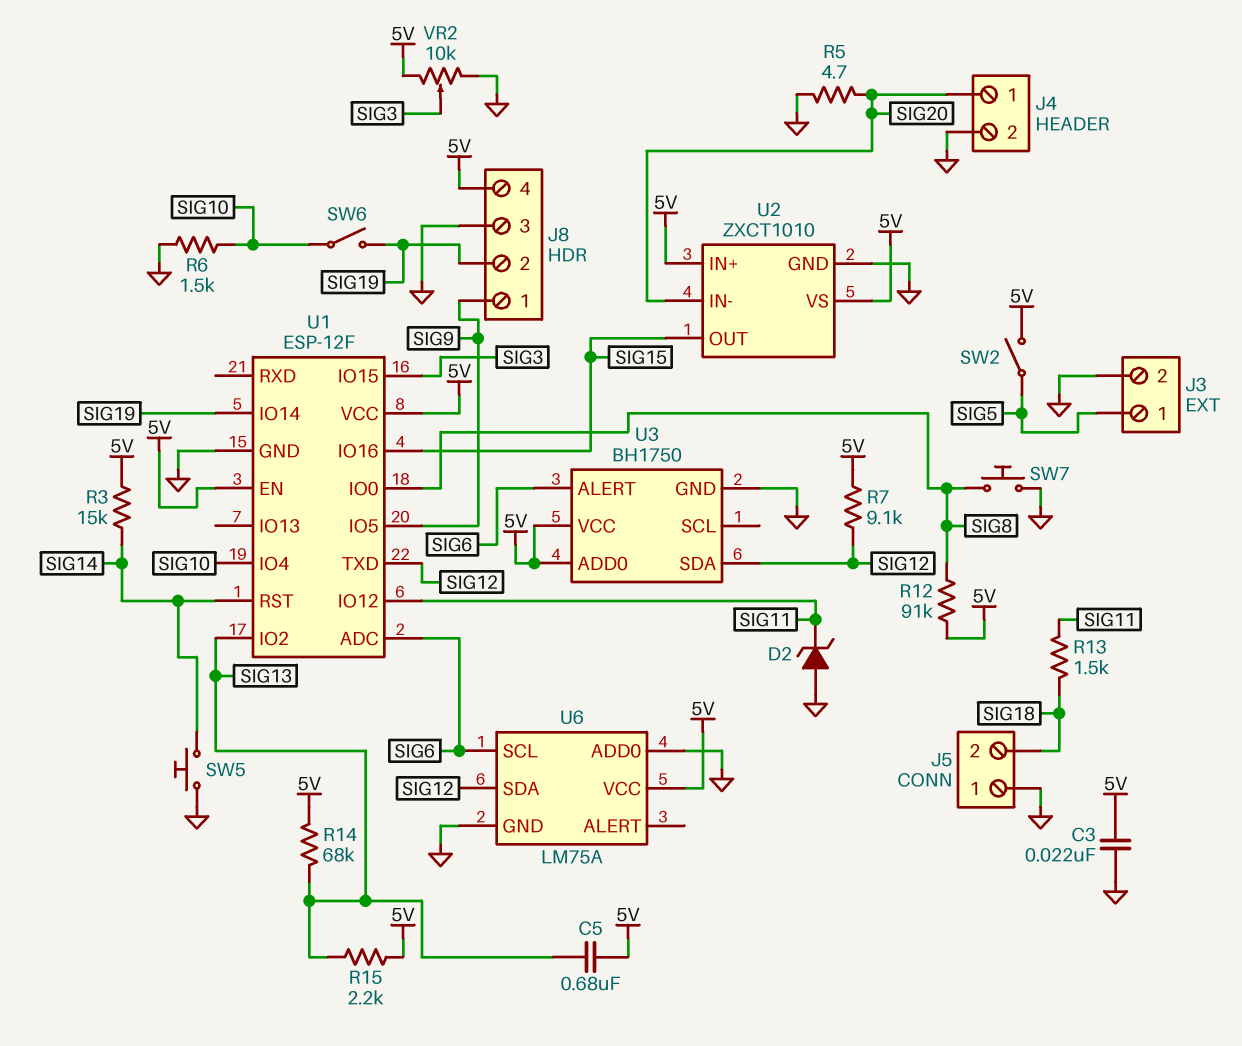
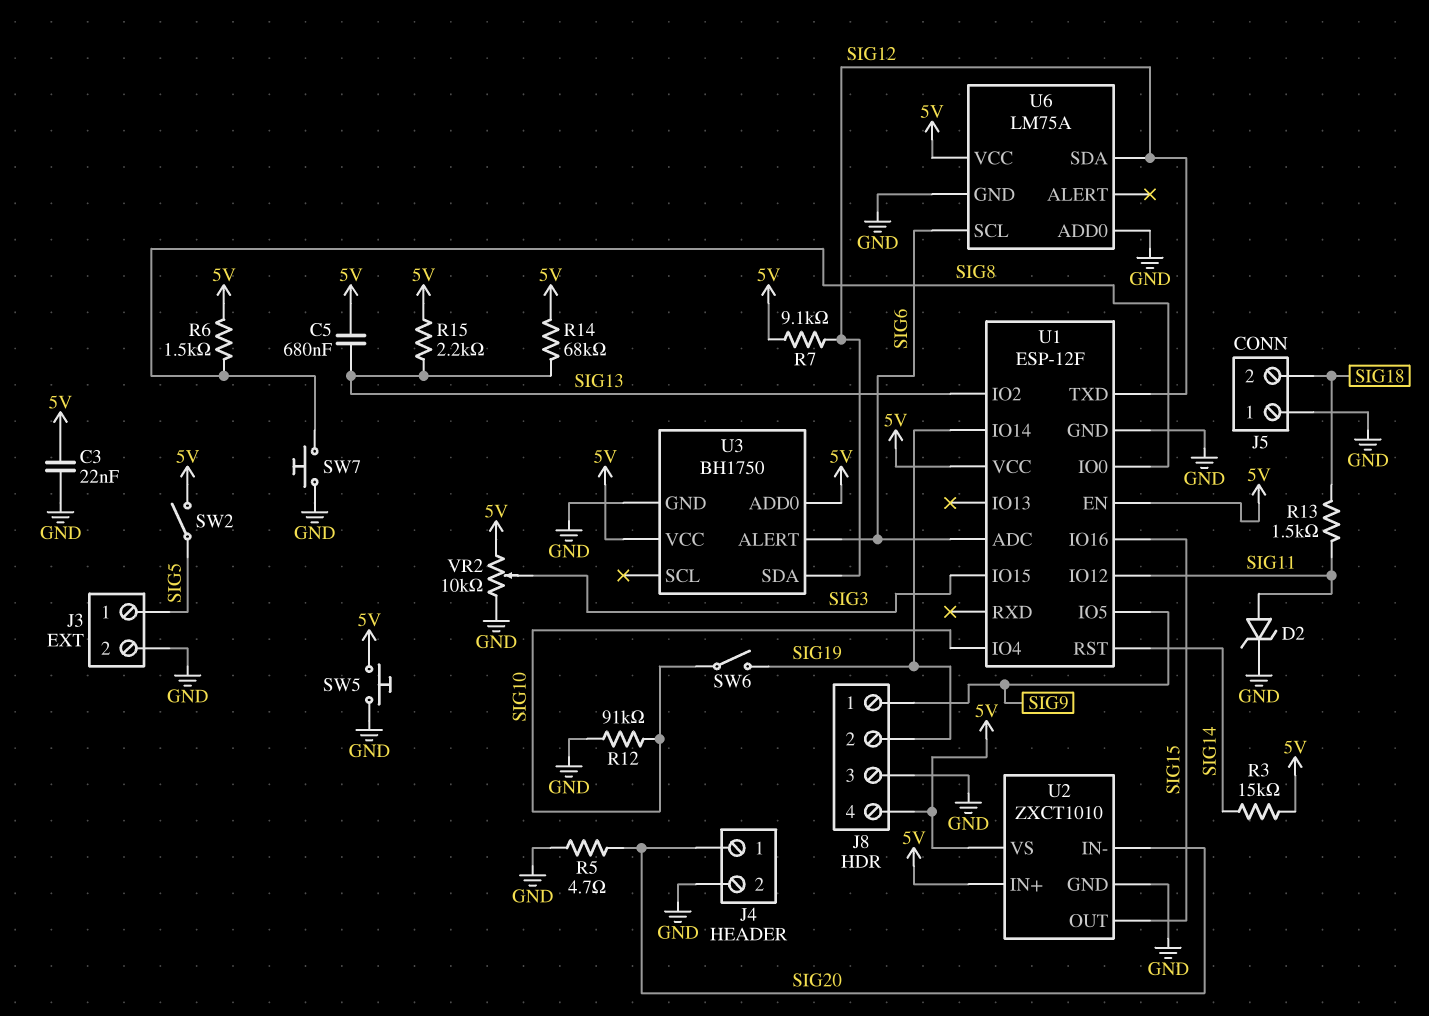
D2: zener (A GND, K SIG11) -> zener (A SIG11, K GND)
R6: 1.5k (GND, SIG10) -> 1.5k (5V, SIG8)
R12: 91k (5V, SIG8) -> 91k (GND, SIG10)
SW5: button (GND, SIG14) -> button (5V, GND)

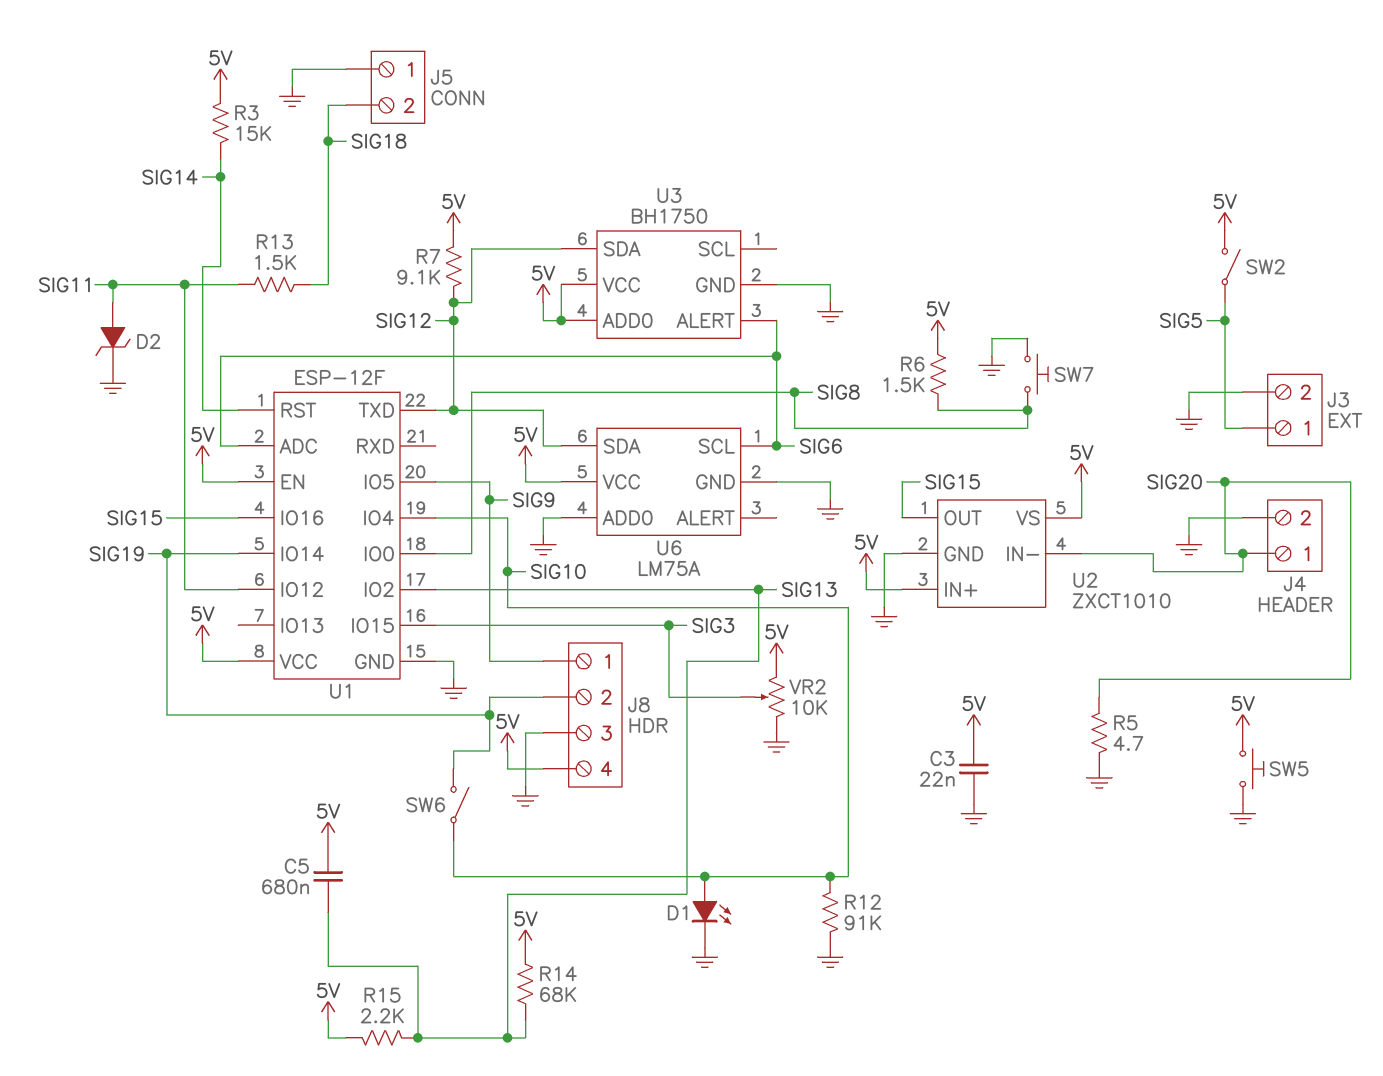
D1: none -> LED (A SIG10, K GND)

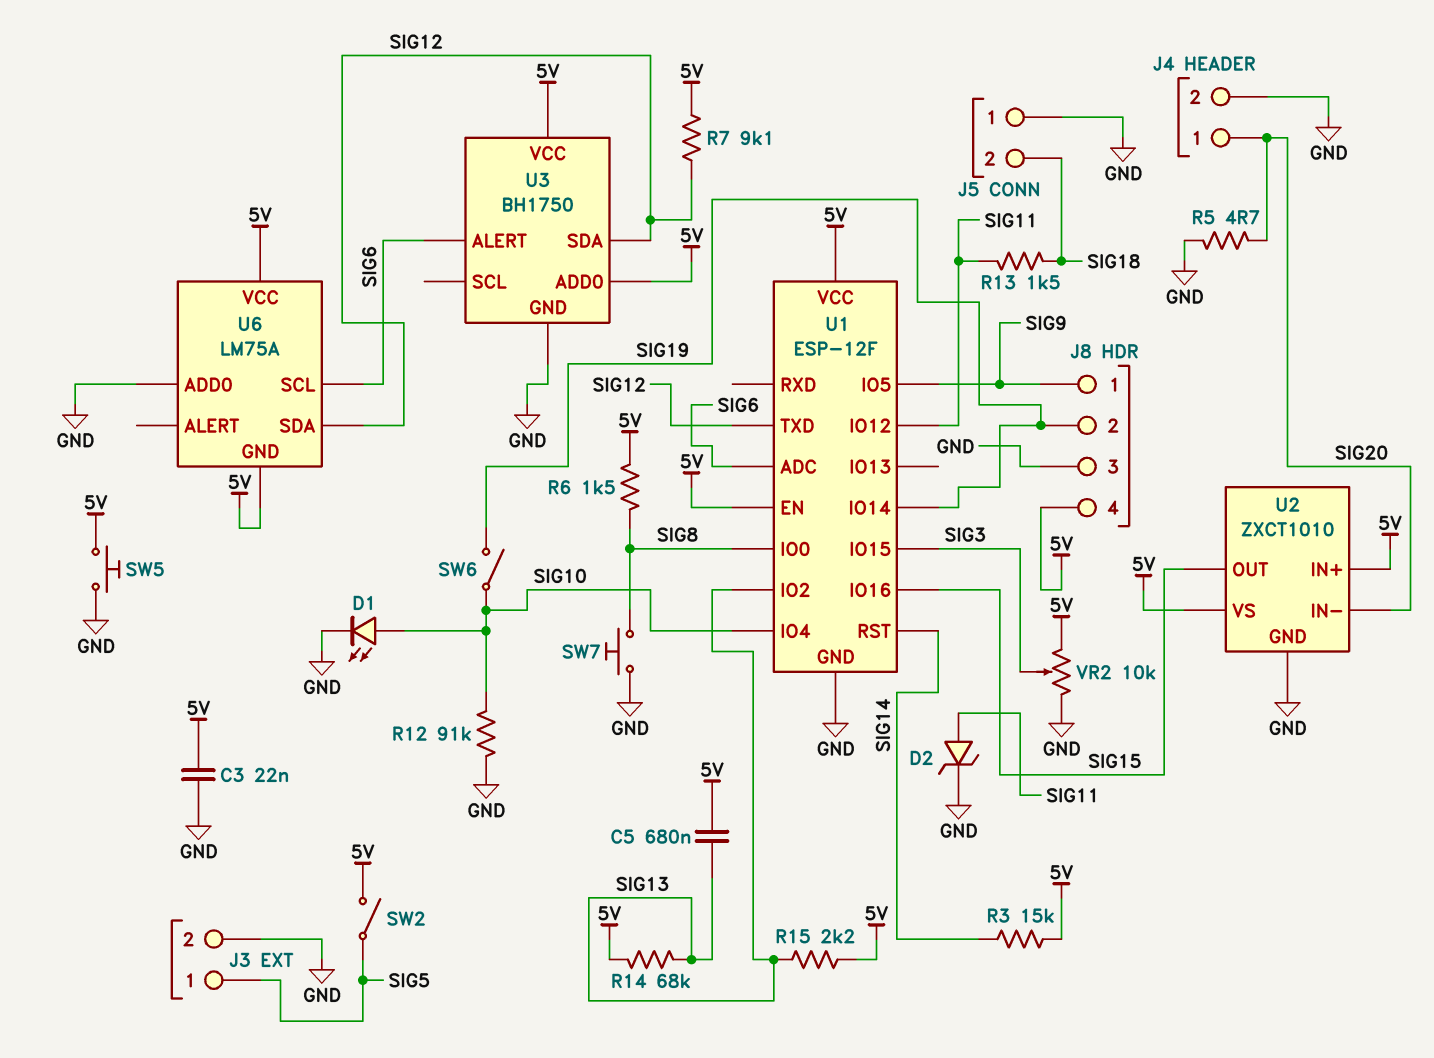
U6 pin GND: GND -> 5V

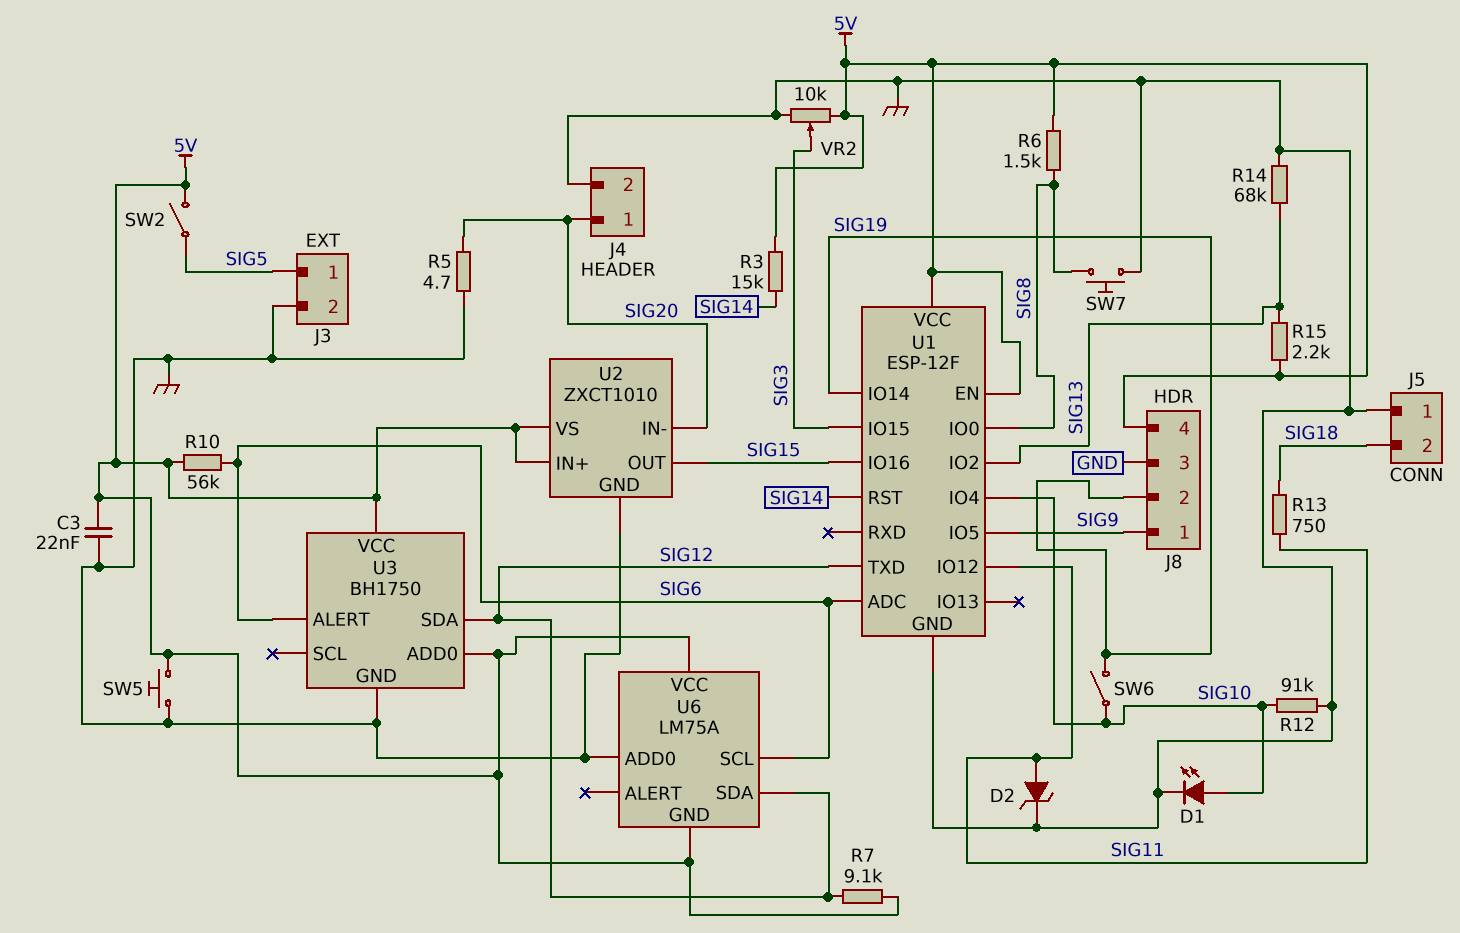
C5: 680nF (5V, SIG13) -> none
R10: none -> 56k (5V, SIG6)
R13: 1.5k (SIG11, SIG18) -> 750 (SIG11, SIG18)
R14: 68k (5V, SIG13) -> 68k (GND, SIG13)

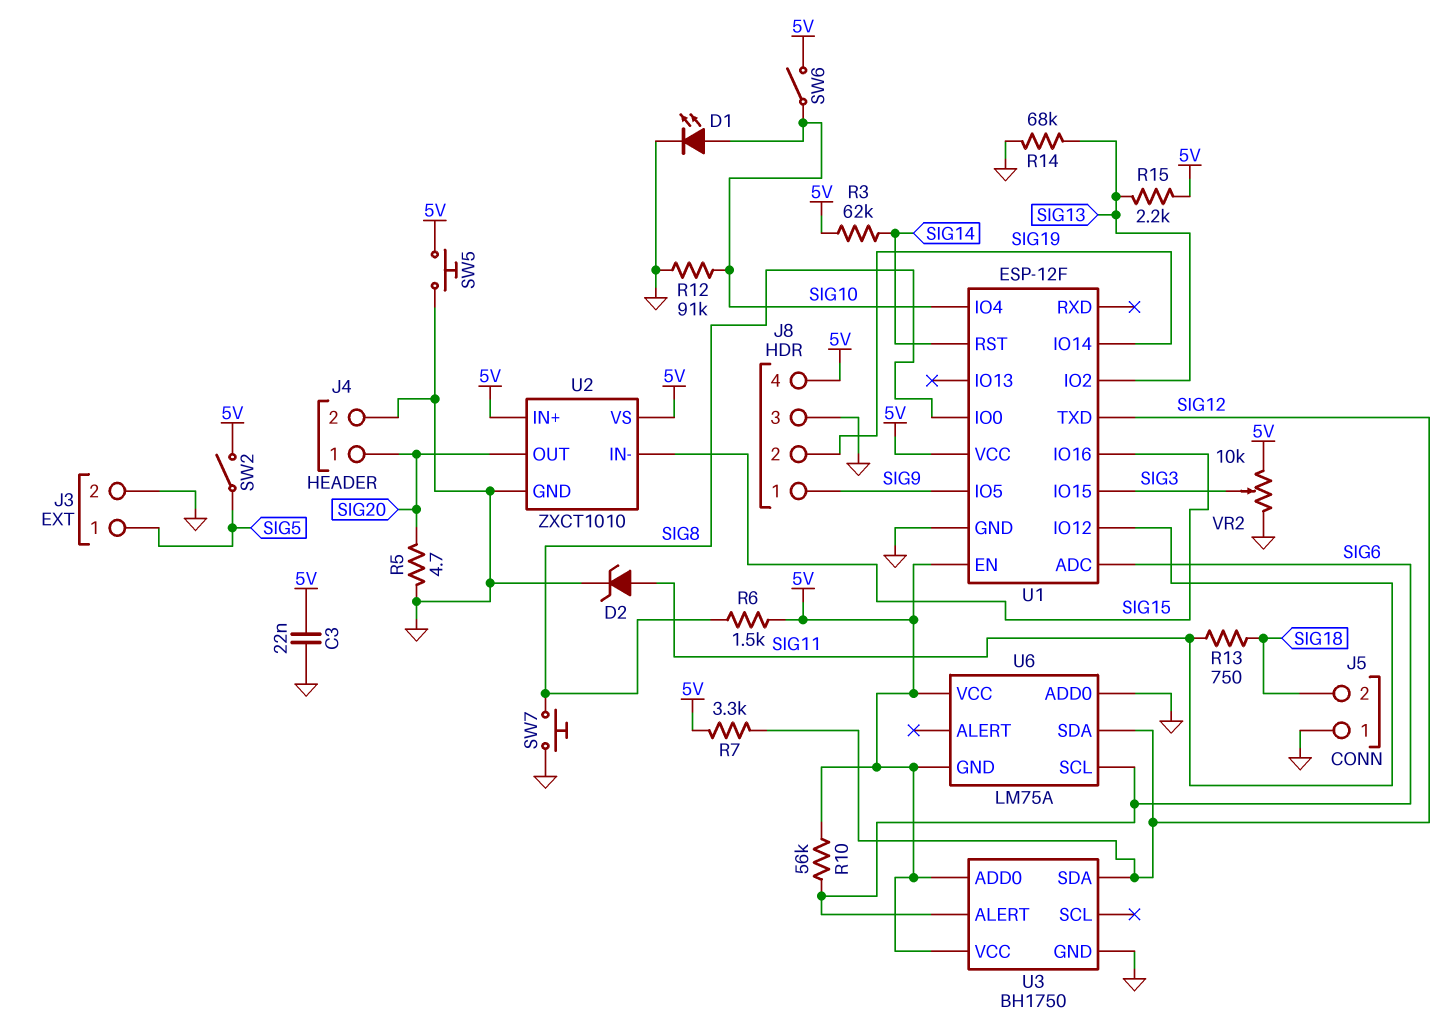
R3: 15k (5V, SIG14) -> 62k (5V, SIG14)
R7: 9.1k (5V, SIG12) -> 3.3k (5V, SIG12)
SW6: switch (SIG10, SIG19) -> switch (5V, SIG10)
U2 pin IN-: SIG20 -> SIG15
U2 pin OUT: SIG15 -> SIG20

